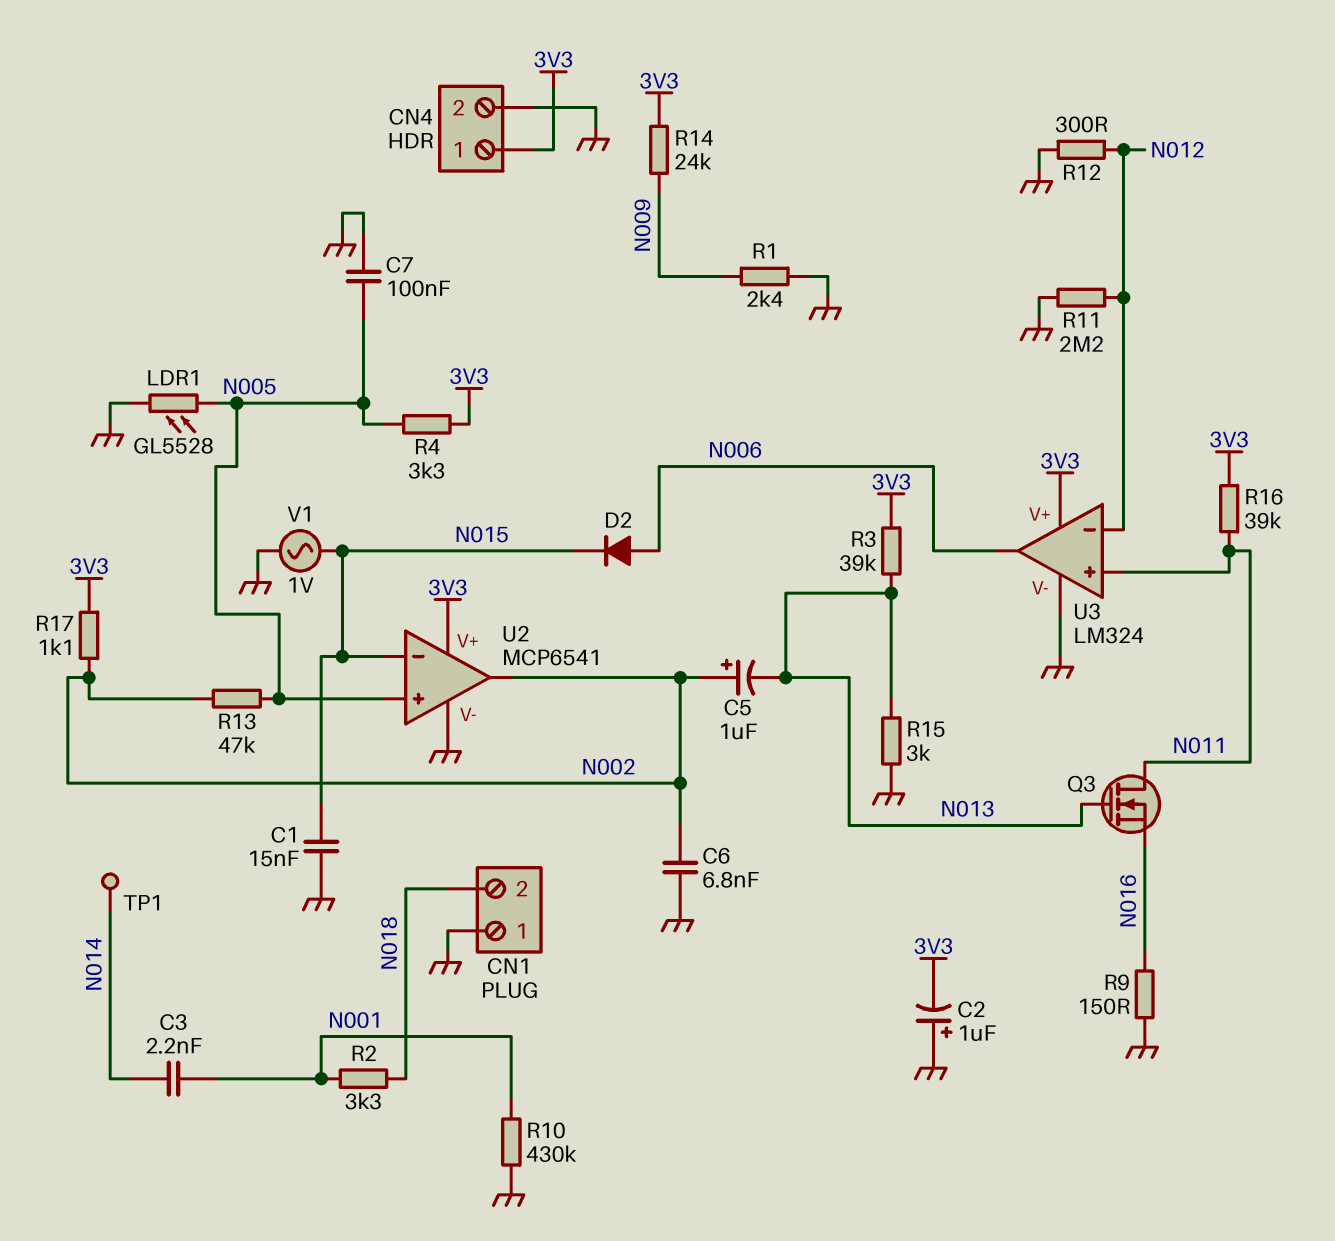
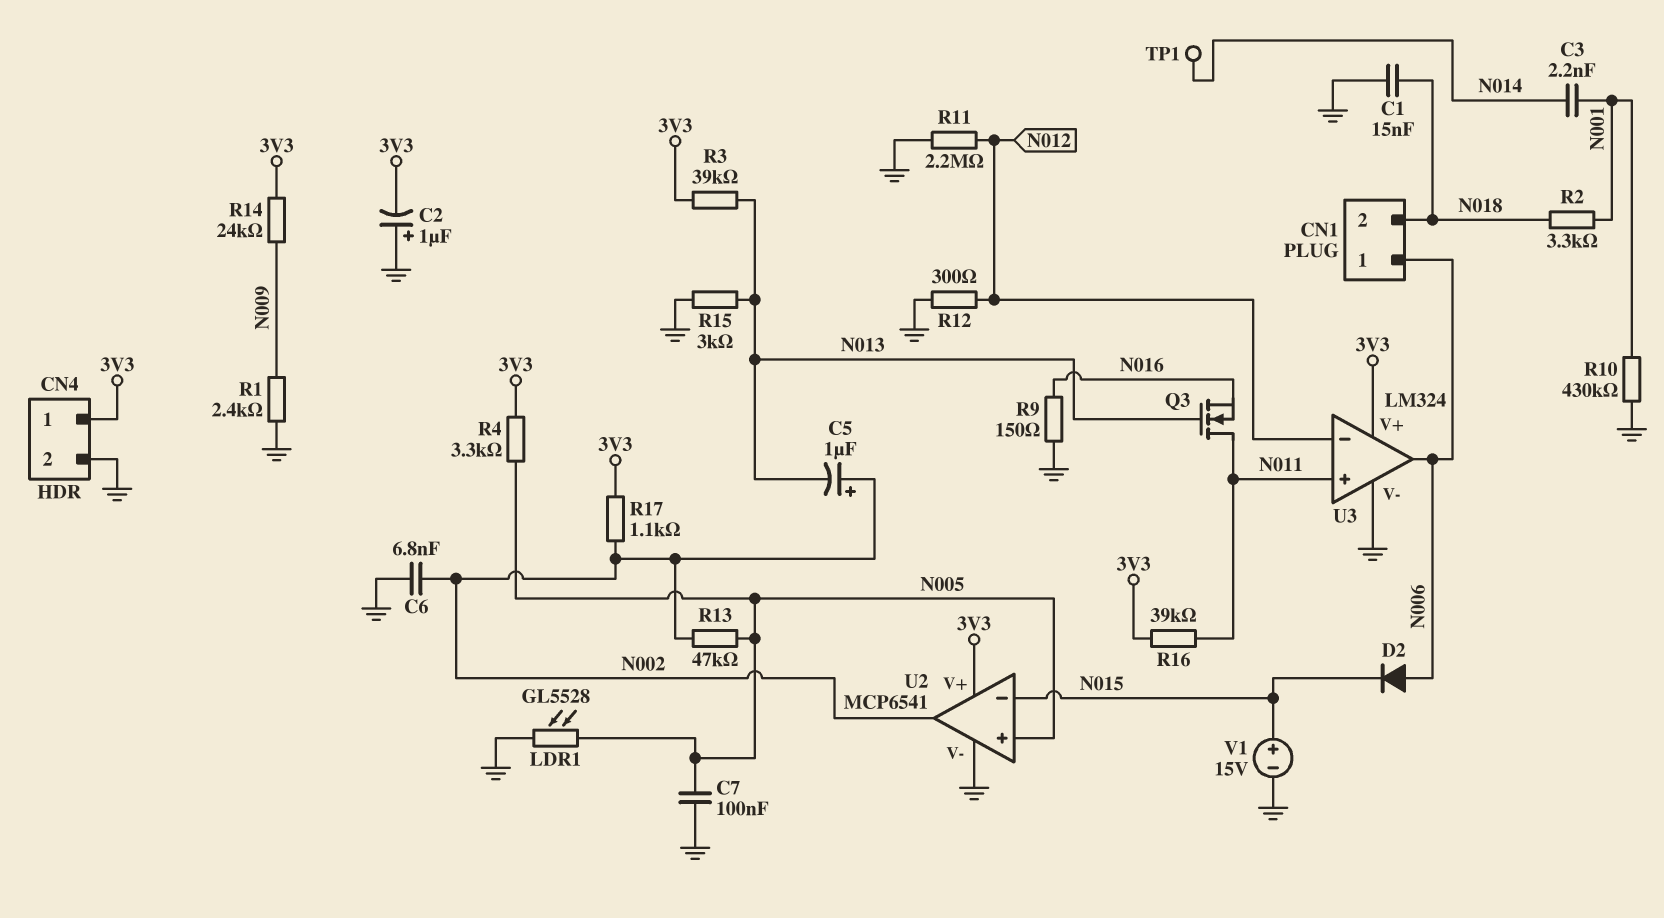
C1: 15nF (GND, N015) -> 15nF (GND, N018)
CN1 pin 1: GND -> N006
V1: AC 1V (GND, N015) -> 15V (plus N015, minus GND)

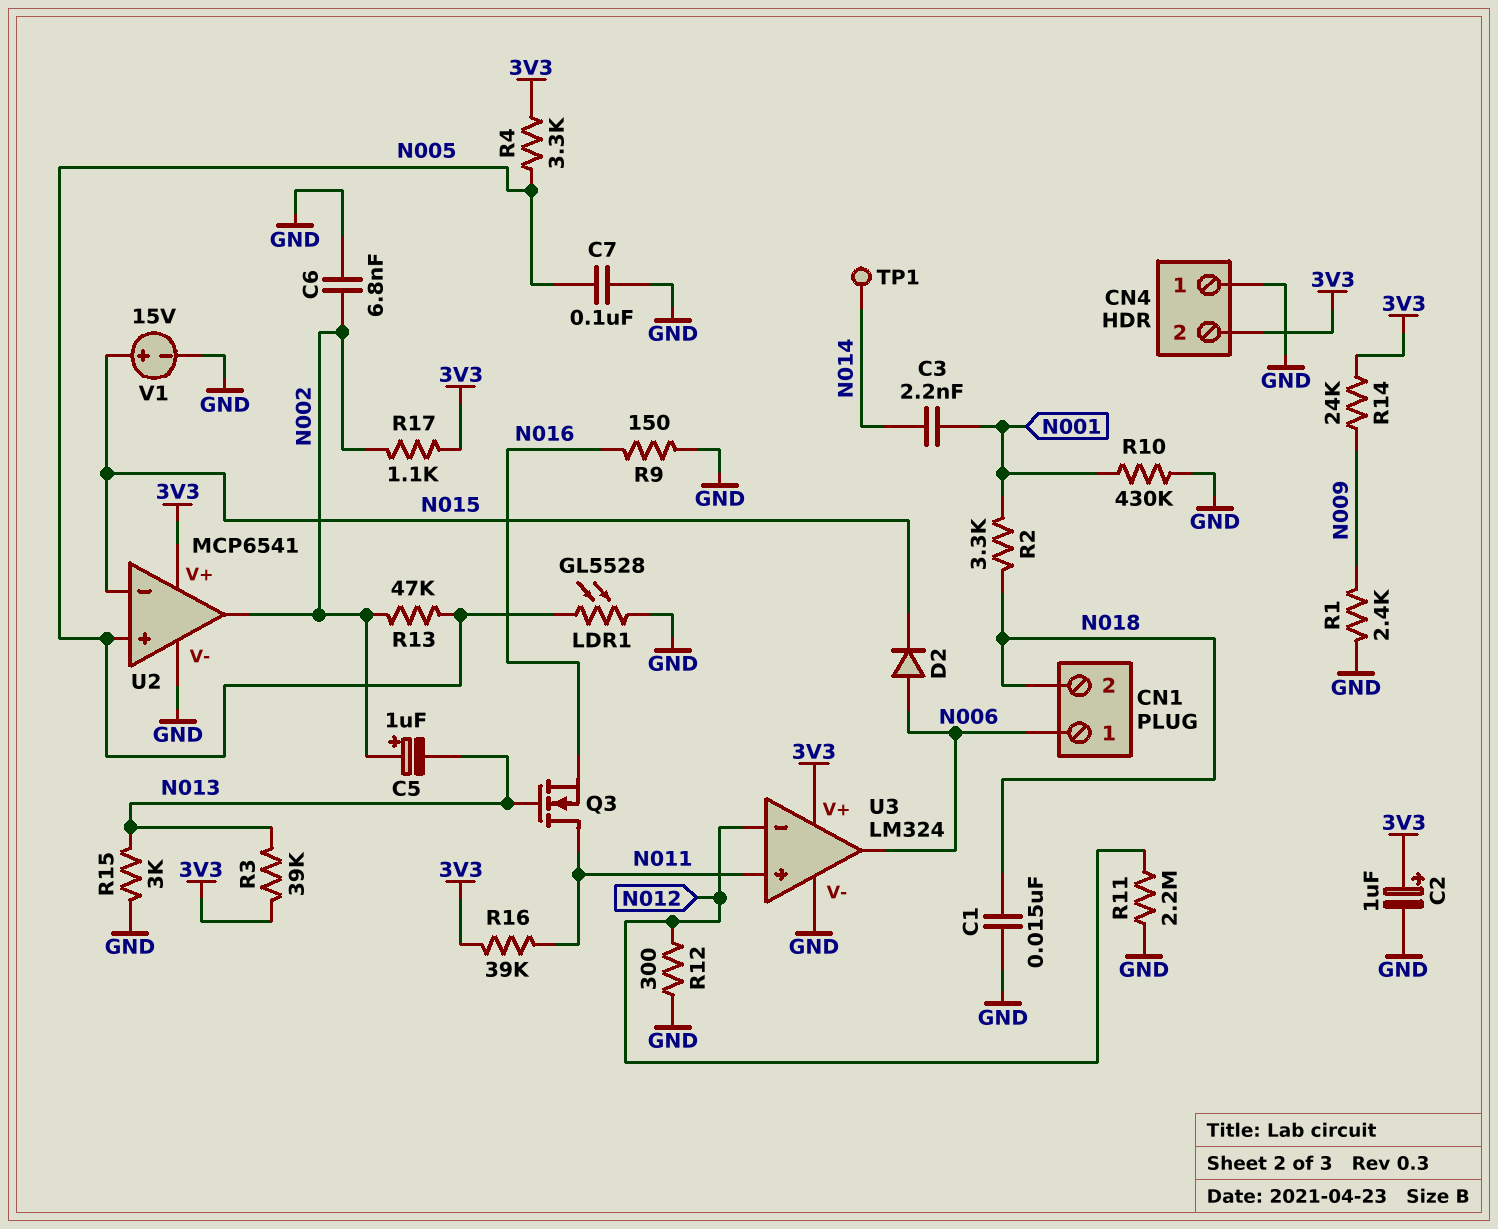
C2: 1uF (plus GND, minus 3V3) -> 1uF (plus 3V3, minus GND)
CN4 pin 1: 3V3 -> GND
CN4 pin 2: GND -> 3V3

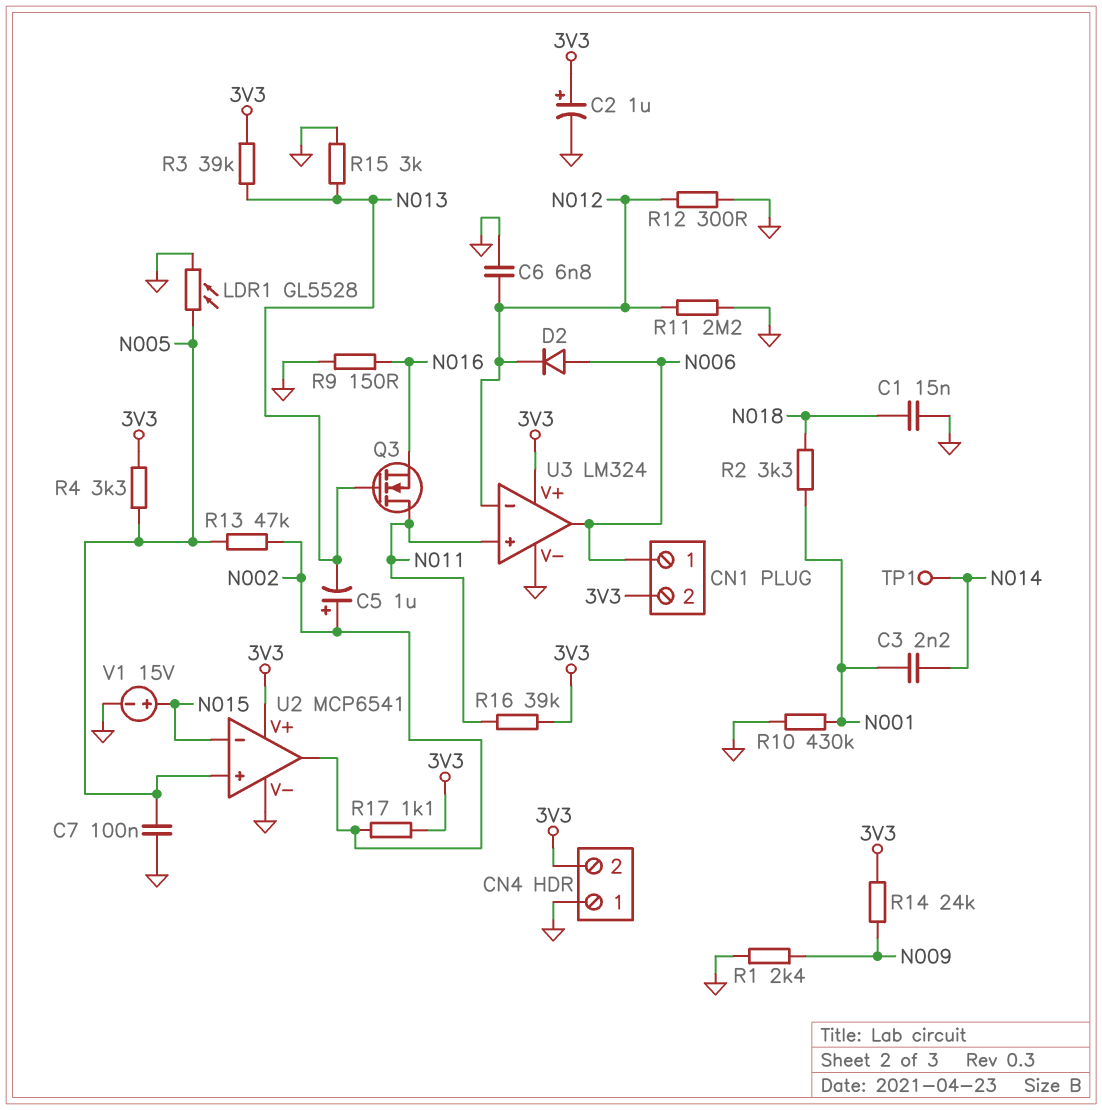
C6: 6.8nF (GND, N002) -> 6.8nF (GND, N012)
CN1 pin 2: N018 -> 3V3
D2: diode (A N006, K N015) -> diode (A N006, K N012)

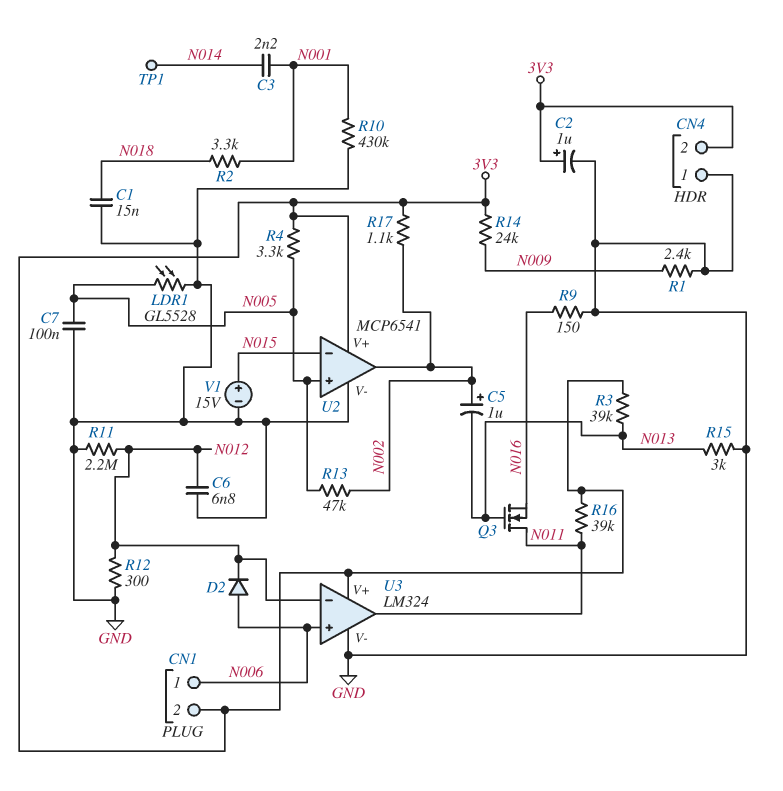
U3 pin in+: N011 -> N006
U3 pin out: N006 -> N011

